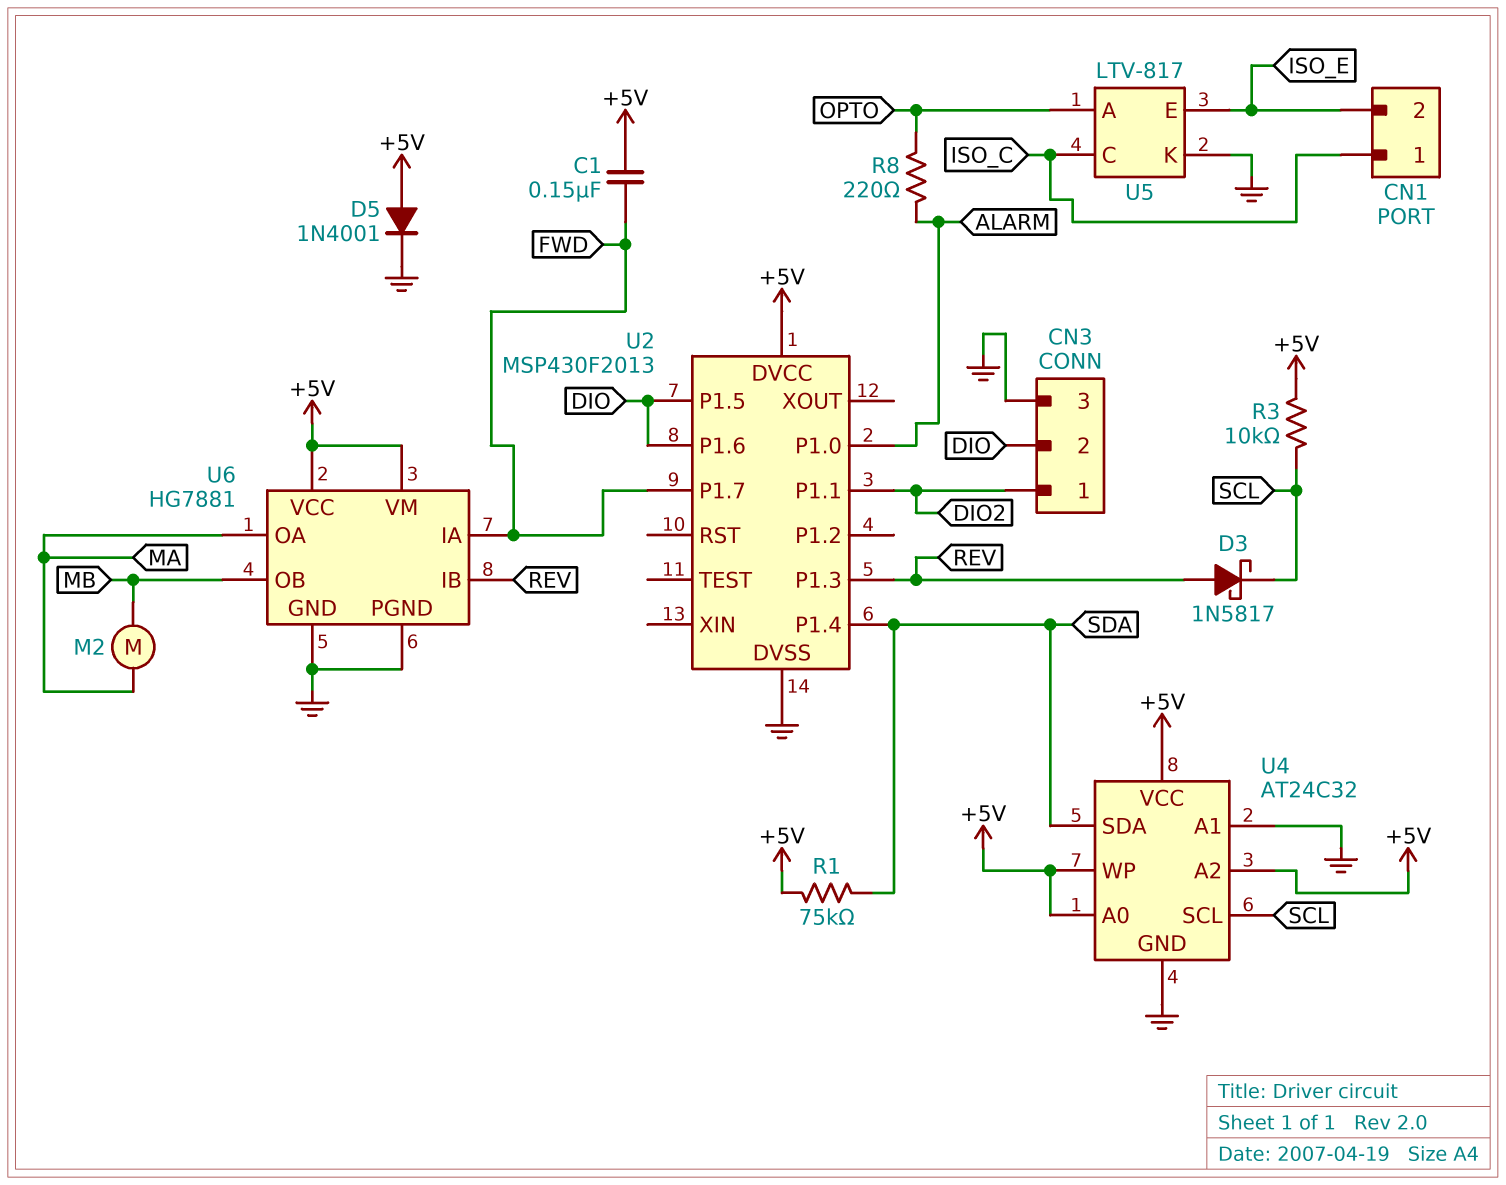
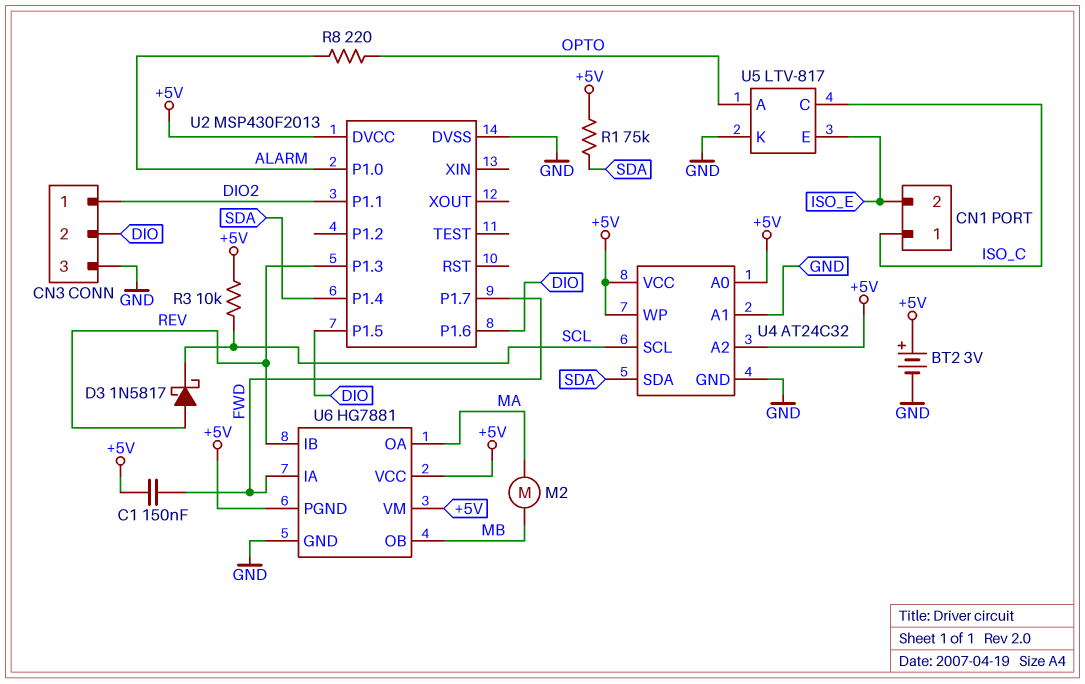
BT2: none -> 3V (plus +5V, minus GND)
D5: diode 1N4001 (A +5V, K GND) -> none
U6 pin PGND: GND -> +5V

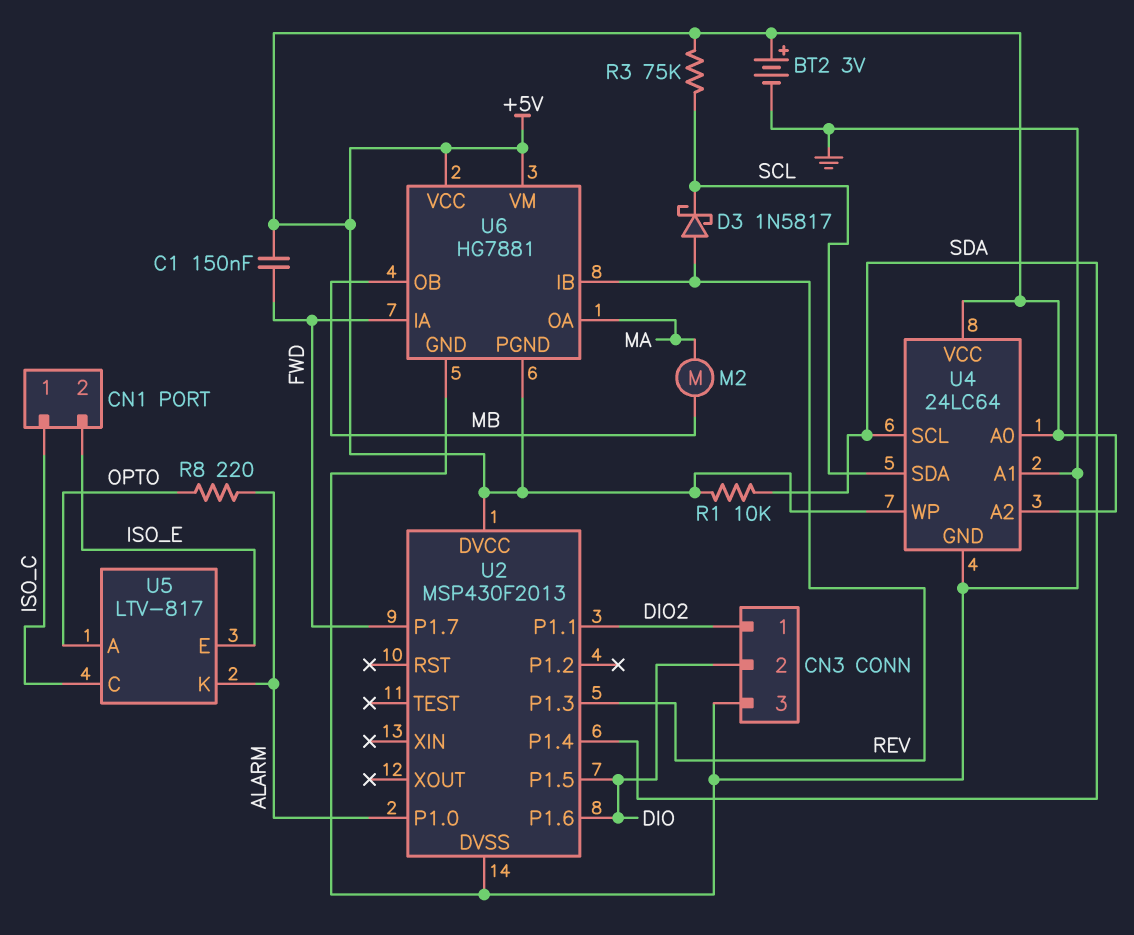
R1: 75k (+5V, SDA) -> 10k (+5V, SDA)
R3: 10k (+5V, SCL) -> 75k (+5V, SCL)
U4: AT24C32 -> 24LC64
U4 pin SCL: SCL -> SDA
U4 pin SDA: SDA -> SCL
U5 pin K: GND -> ALARM

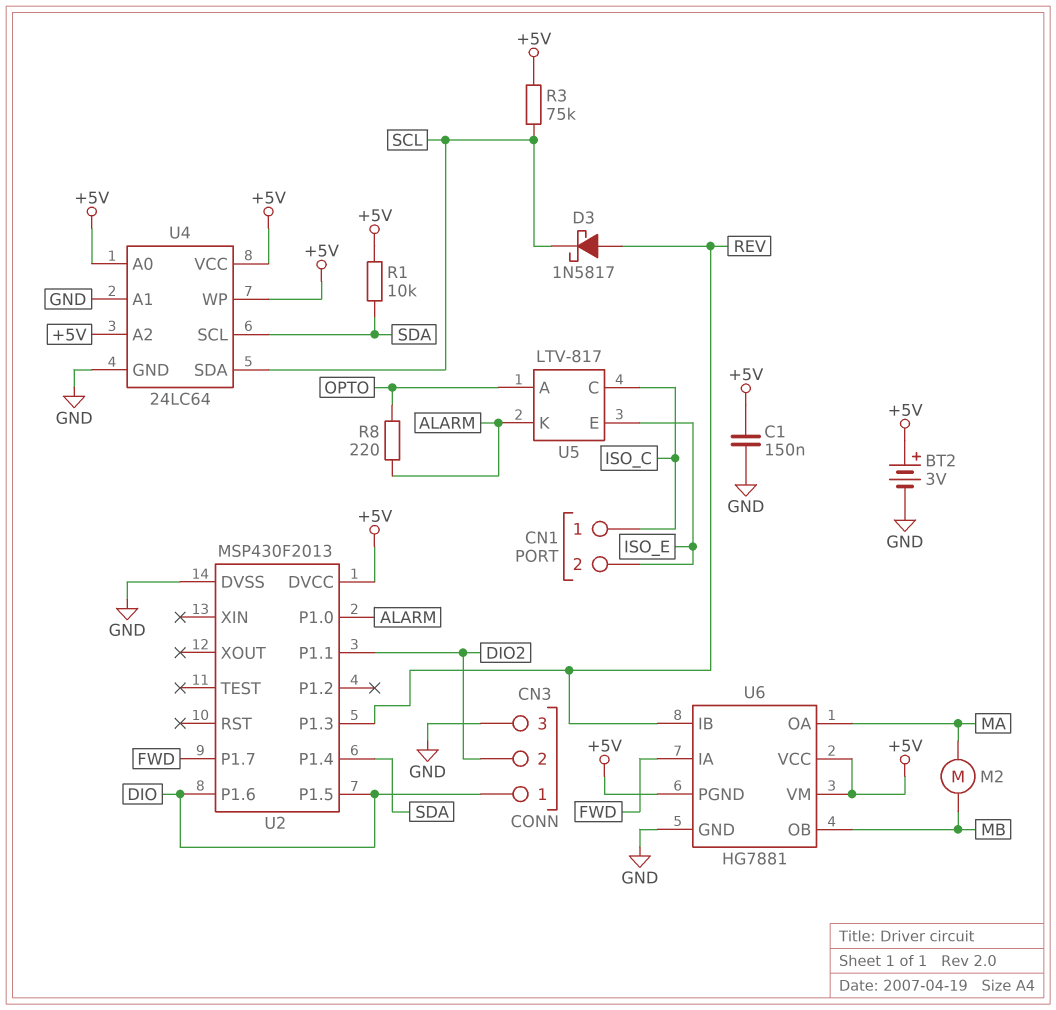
C1: 150nF (+5V, FWD) -> 150nF (+5V, GND)
CN3 pin 1: DIO2 -> DIO
CN3 pin 2: DIO -> DIO2

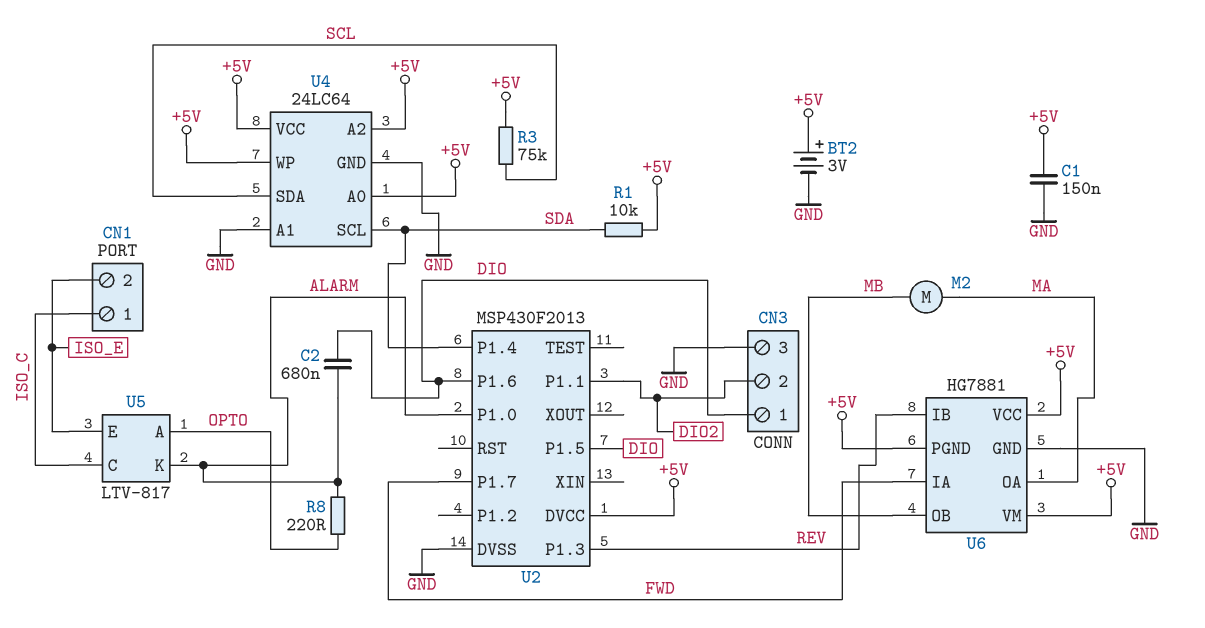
C2: none -> 680nF (ALARM, DIO)
D3: schottky 1N5817 (A REV, K SCL) -> none

